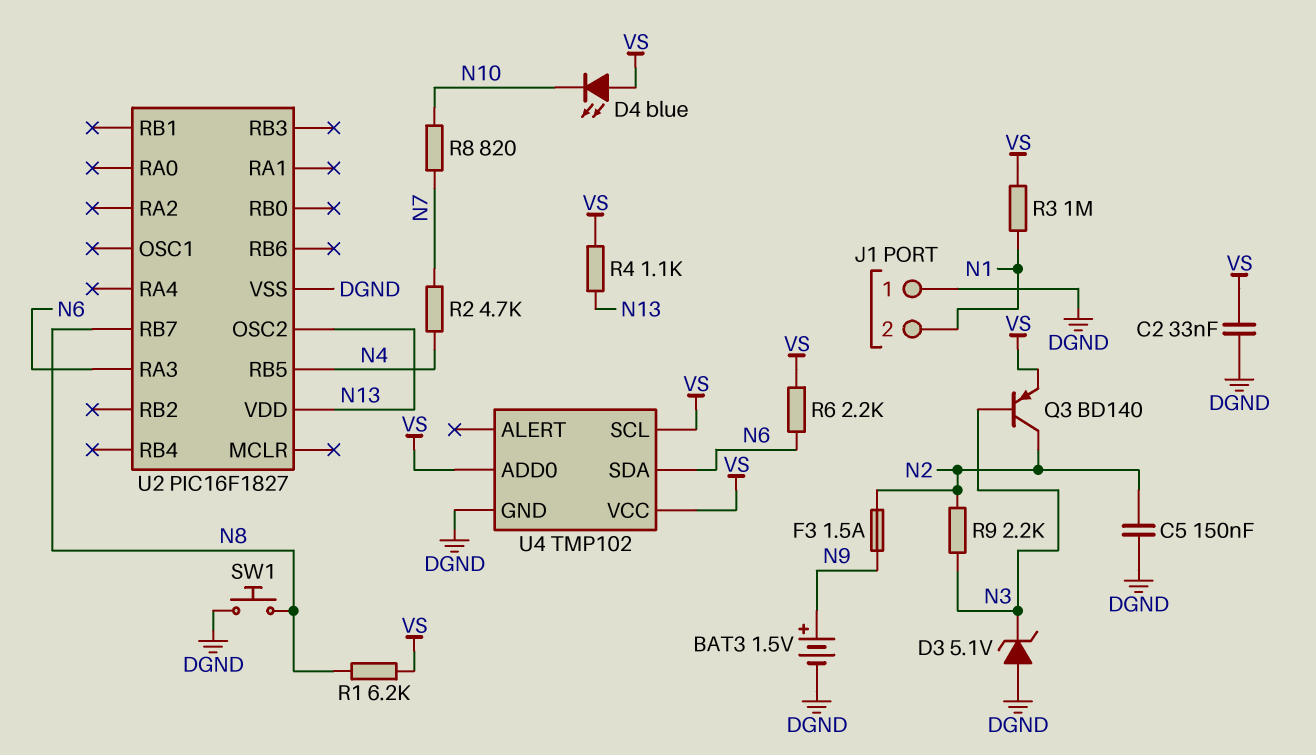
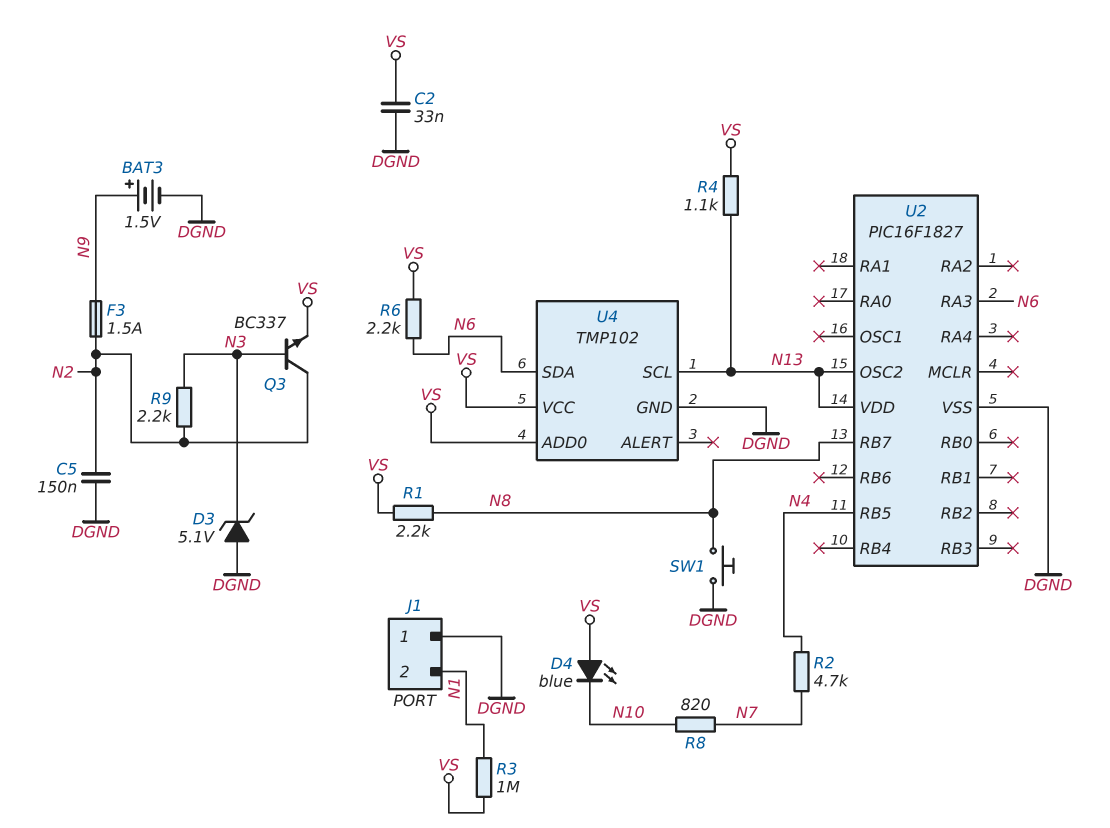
Q3: PNP BD140 (B N3, C N2, E VS) -> NPN BC337 (B N3, C N2, E VS)
R1: 6.2k (N8, VS) -> 2.2k (N8, VS)
U4 pin SCL: VS -> N13

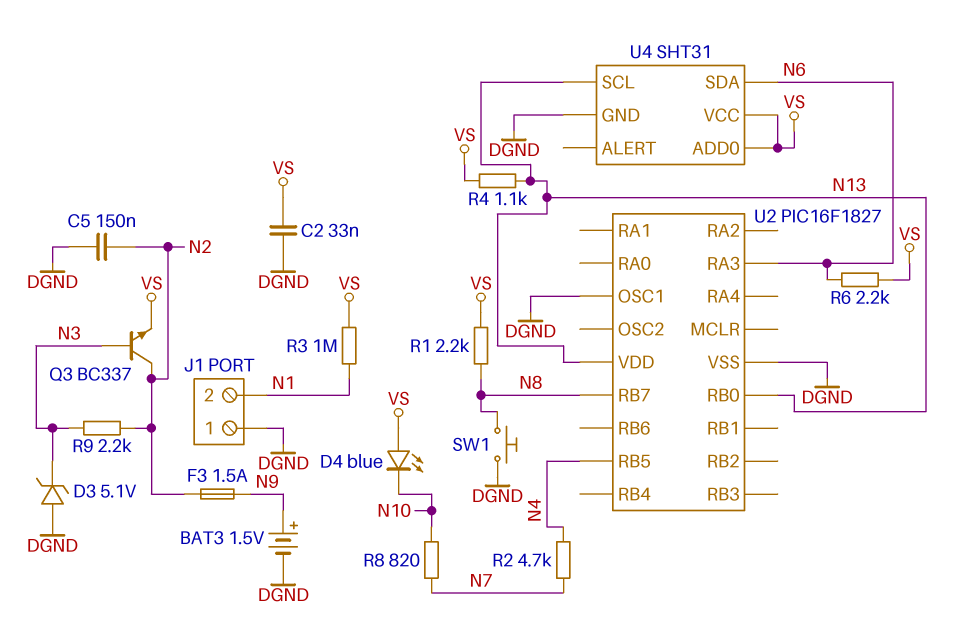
U2 pin OSC1: none -> DGND
U2 pin OSC2: N13 -> none
U2 pin RB0: none -> N13
U4: TMP102 -> SHT31

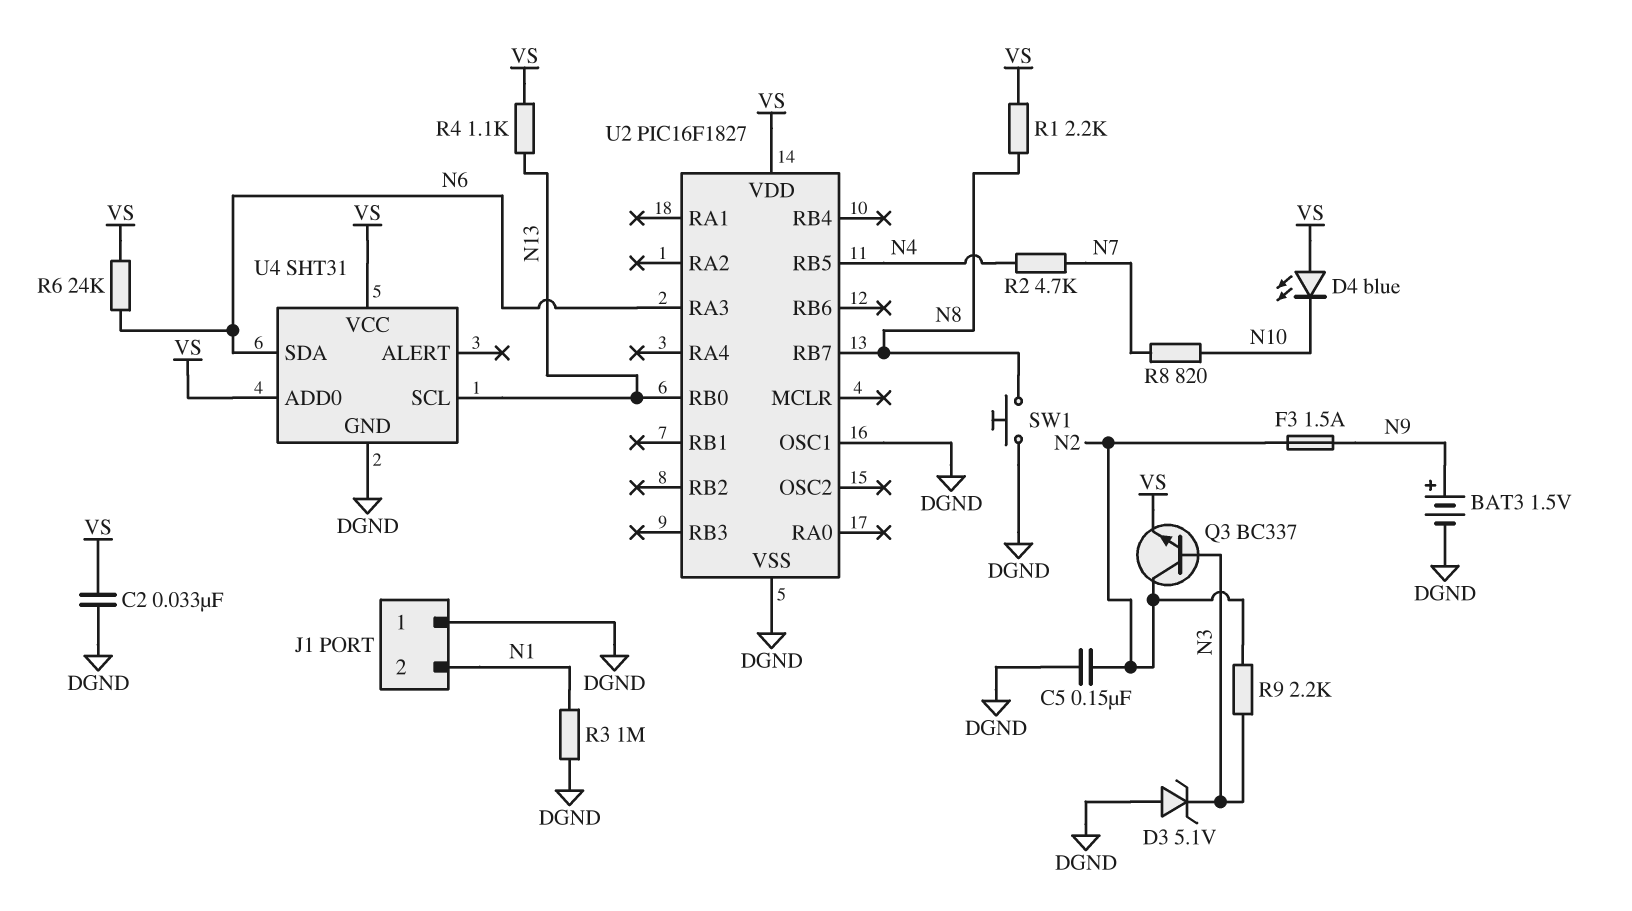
R3: 1M (N1, VS) -> 1M (DGND, N1)
R6: 2.2k (N6, VS) -> 24k (N6, VS)
U2 pin VDD: N13 -> VS

